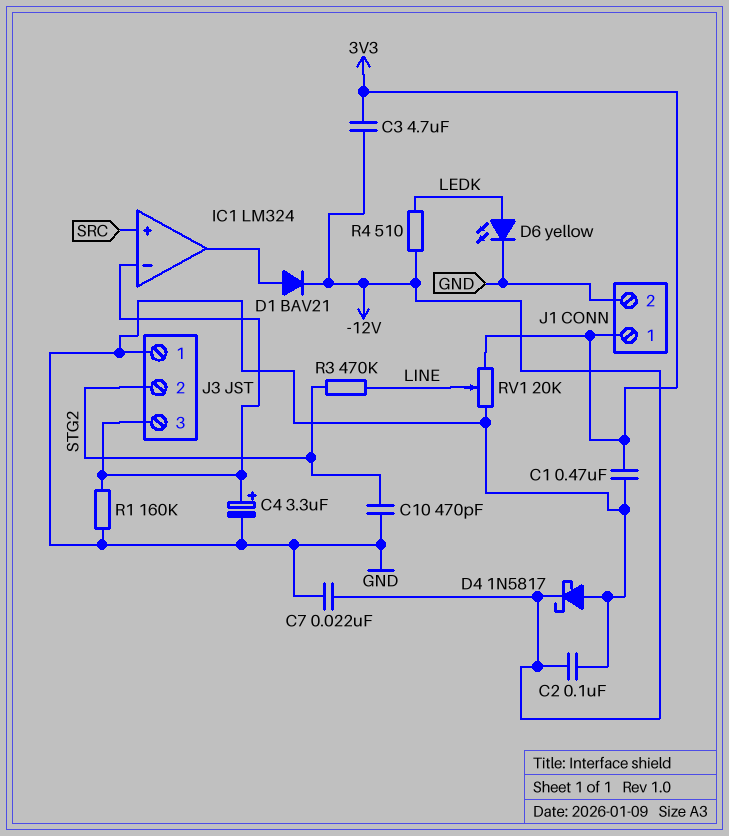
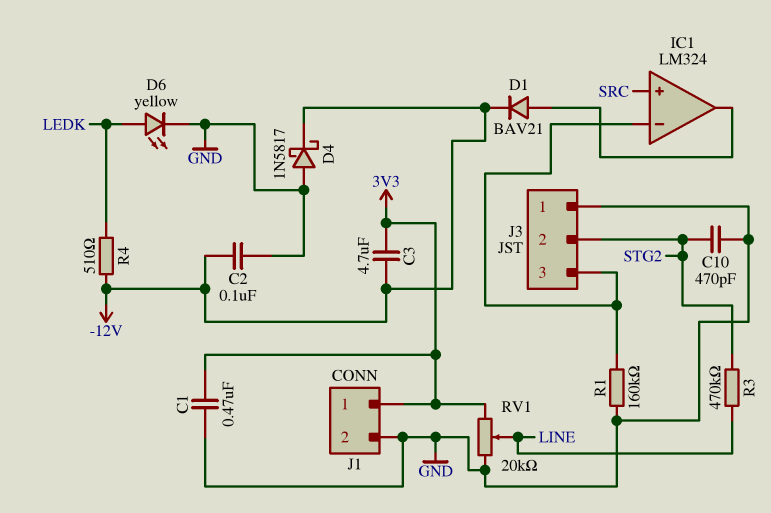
C4: 3.3uF (plus IC1/in-, minus GND) -> none
C7: 22nF (-12V, GND) -> none

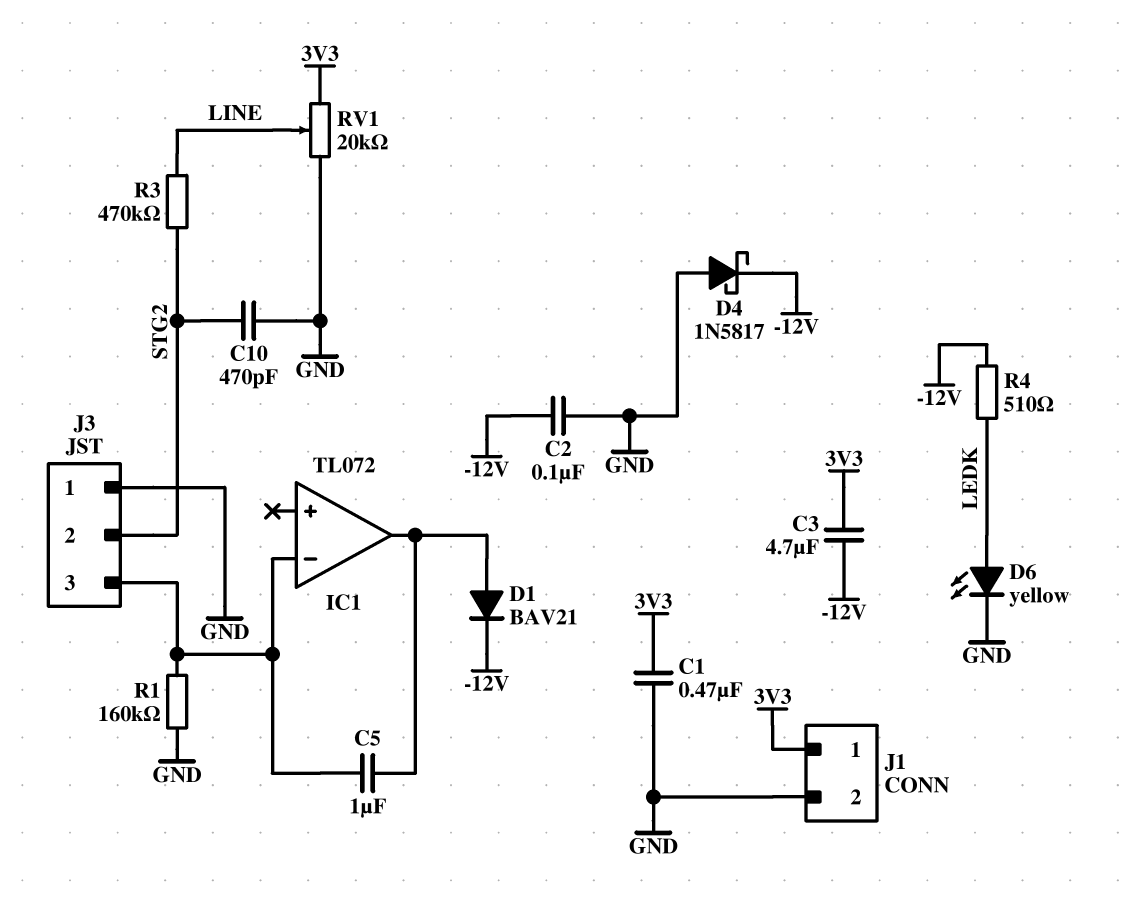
C5: none -> 1uF (IC1/in-, IC1/out)
IC1: LM324 -> TL072
IC1 pin in+: SRC -> none

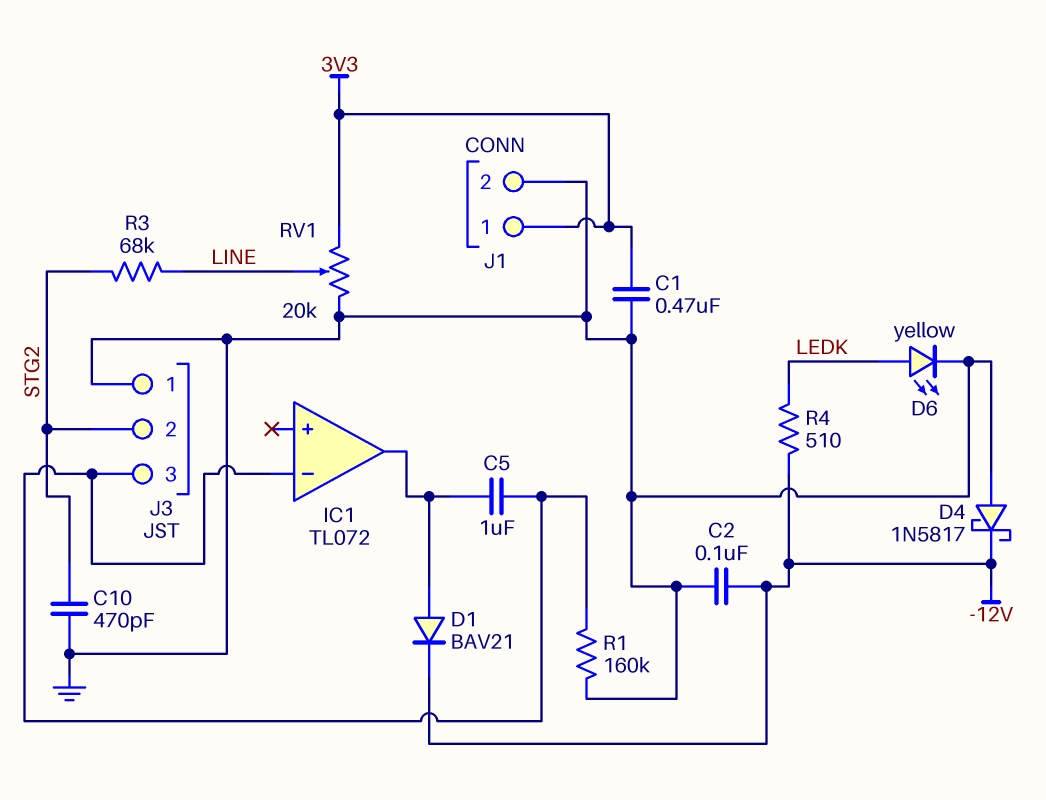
C3: 4.7uF (-12V, 3V3) -> none
R3: 470k (LINE, STG2) -> 68k (LINE, STG2)

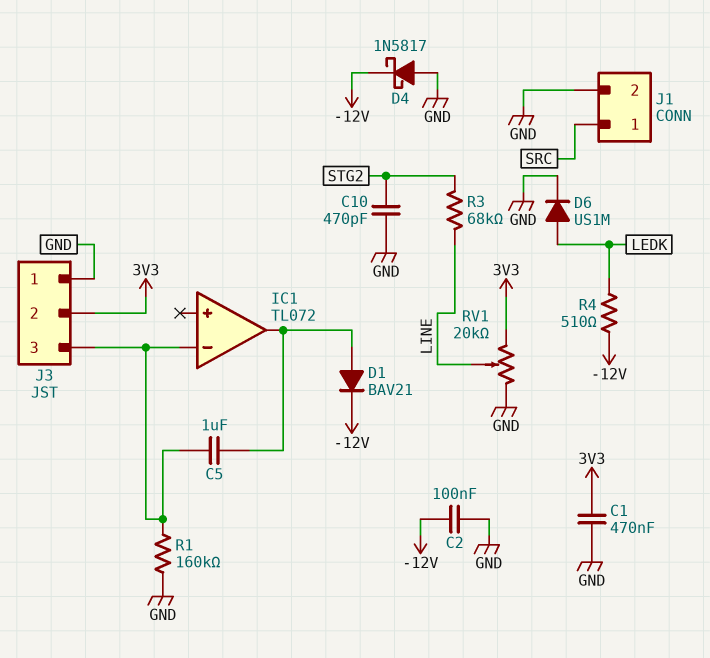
D6: LED yellow (A LEDK, K GND) -> diode US1M (A LEDK, K GND)
J1 pin 1: 3V3 -> SRC
J3 pin 2: STG2 -> 3V3

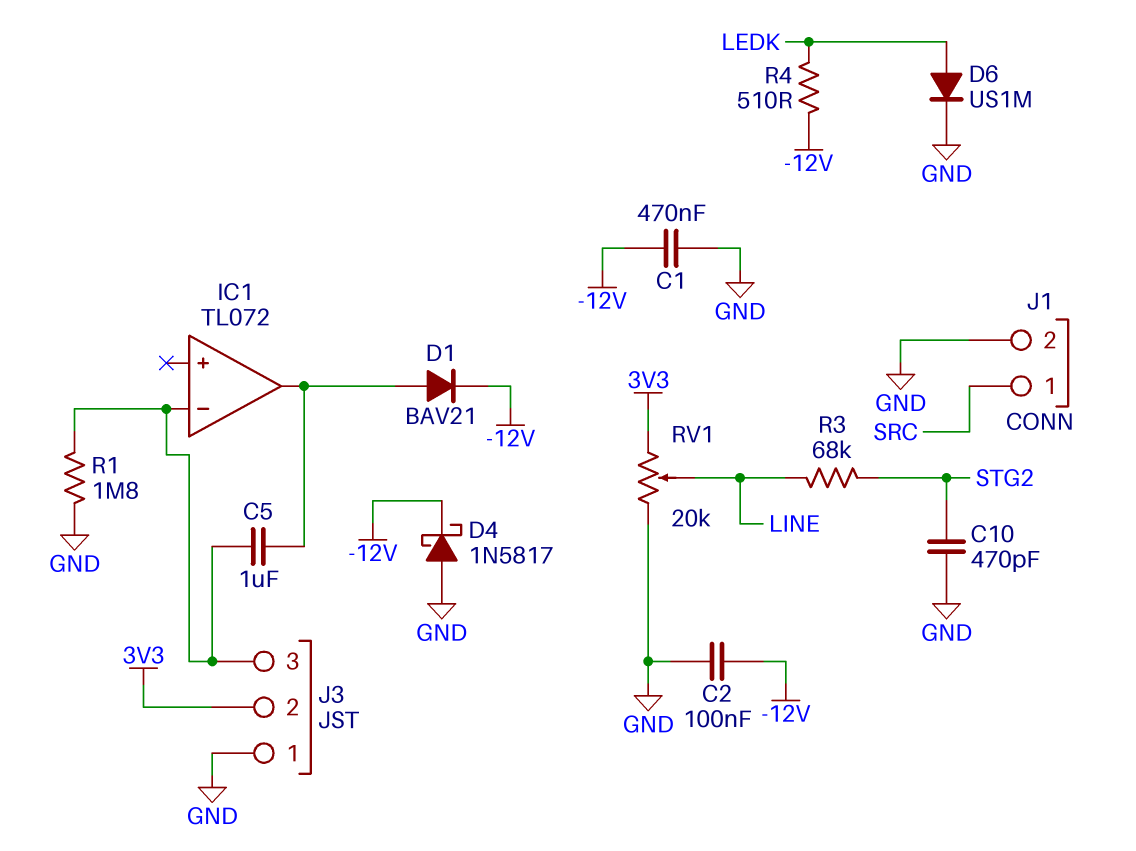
C1: 470nF (3V3, GND) -> 470nF (-12V, GND)
R1: 160k (GND, IC1/in-) -> 1.8M (GND, IC1/in-)

